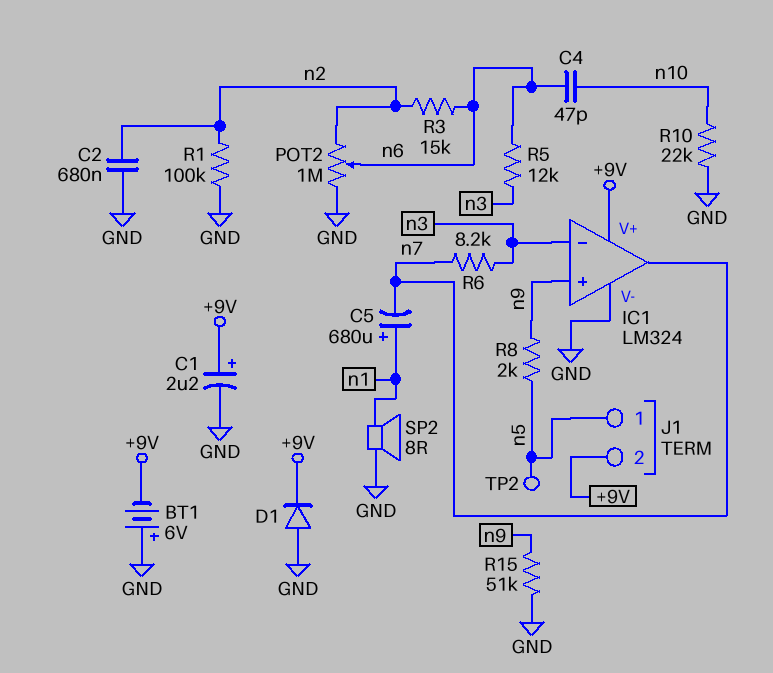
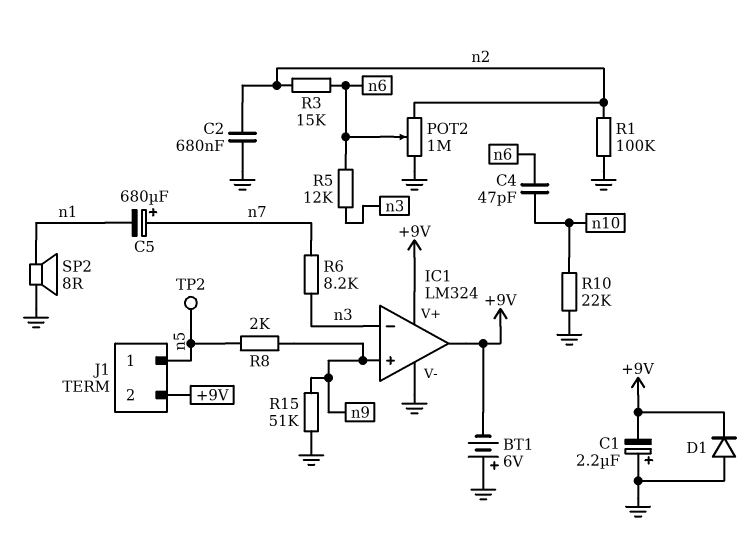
C1: 2.2uF (plus +9V, minus GND) -> 2.2uF (plus GND, minus +9V)
C5: 680uF (plus n1, minus n7) -> 680uF (plus n7, minus n1)
IC1 pin out: n7 -> +9V

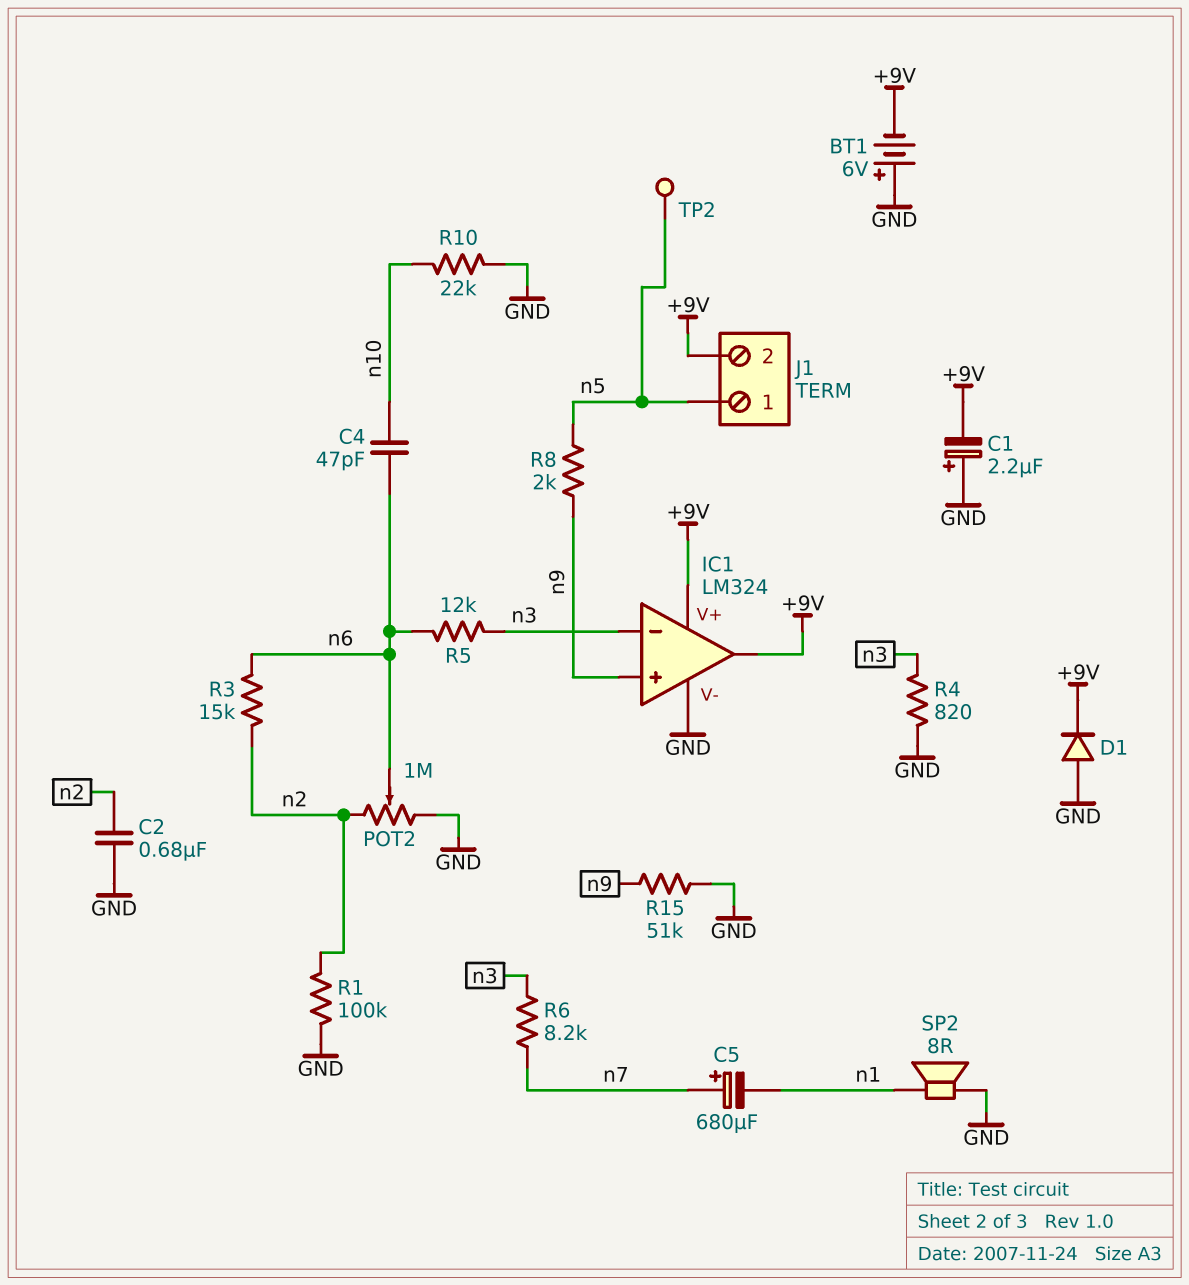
R4: none -> 820 (GND, n3)

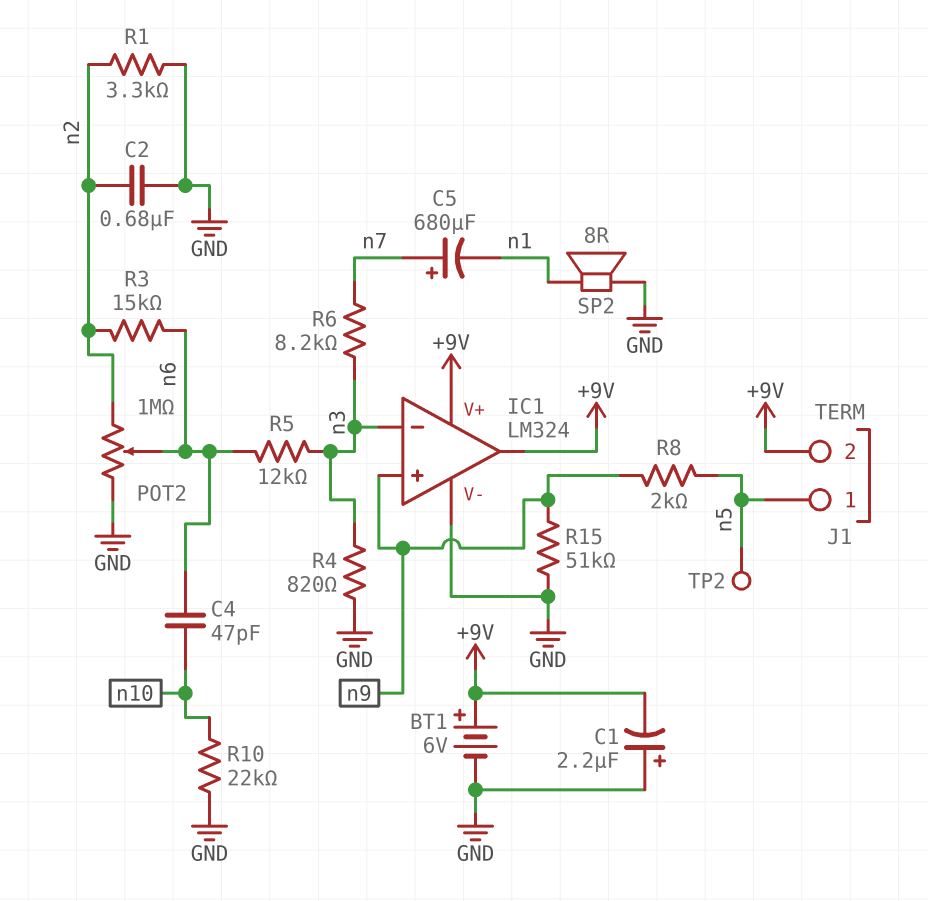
BT1: 6V (plus GND, minus +9V) -> 6V (plus +9V, minus GND)
D1: diode (A GND, K +9V) -> none
R1: 100k (GND, n2) -> 3.3k (GND, n2)

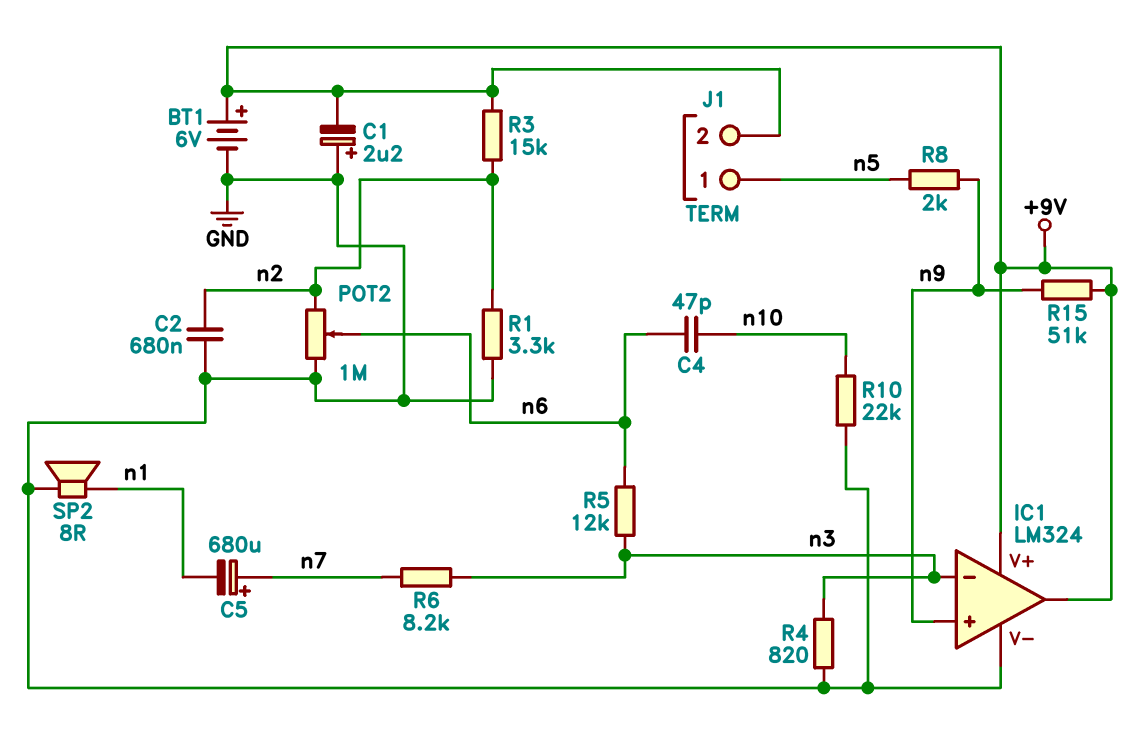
R3: 15k (n2, n6) -> 15k (+9V, n2)
R15: 51k (GND, n9) -> 51k (+9V, n9)
TP2: test point (n5) -> none

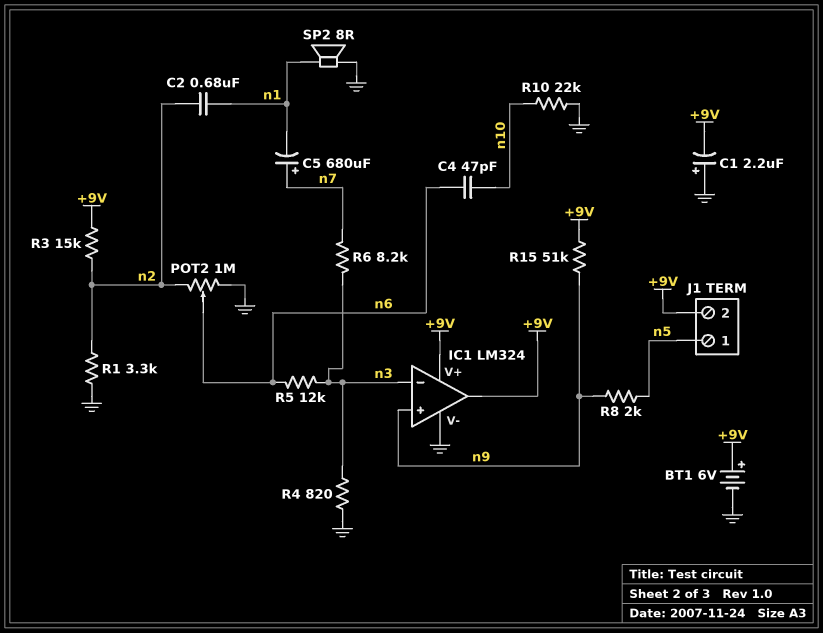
C2: 680nF (GND, n2) -> 680nF (n1, n2)

